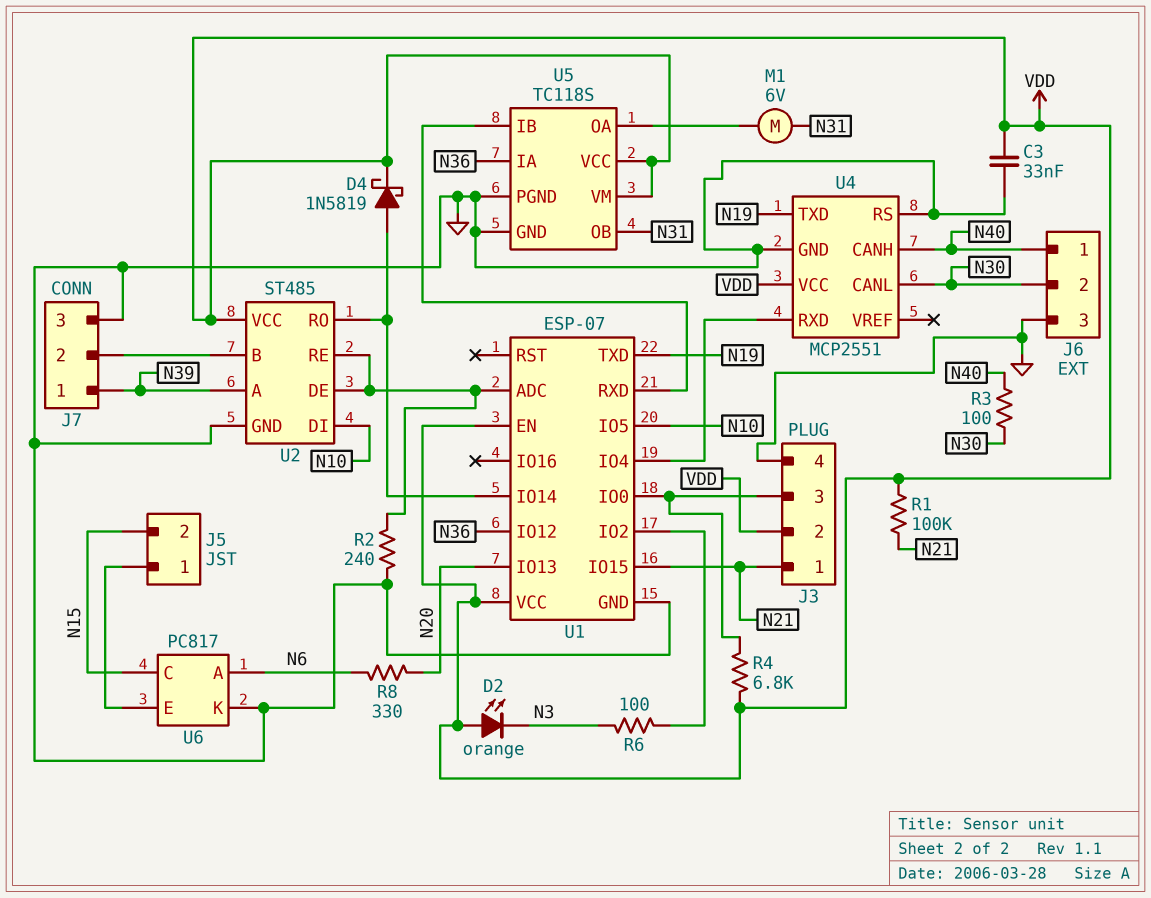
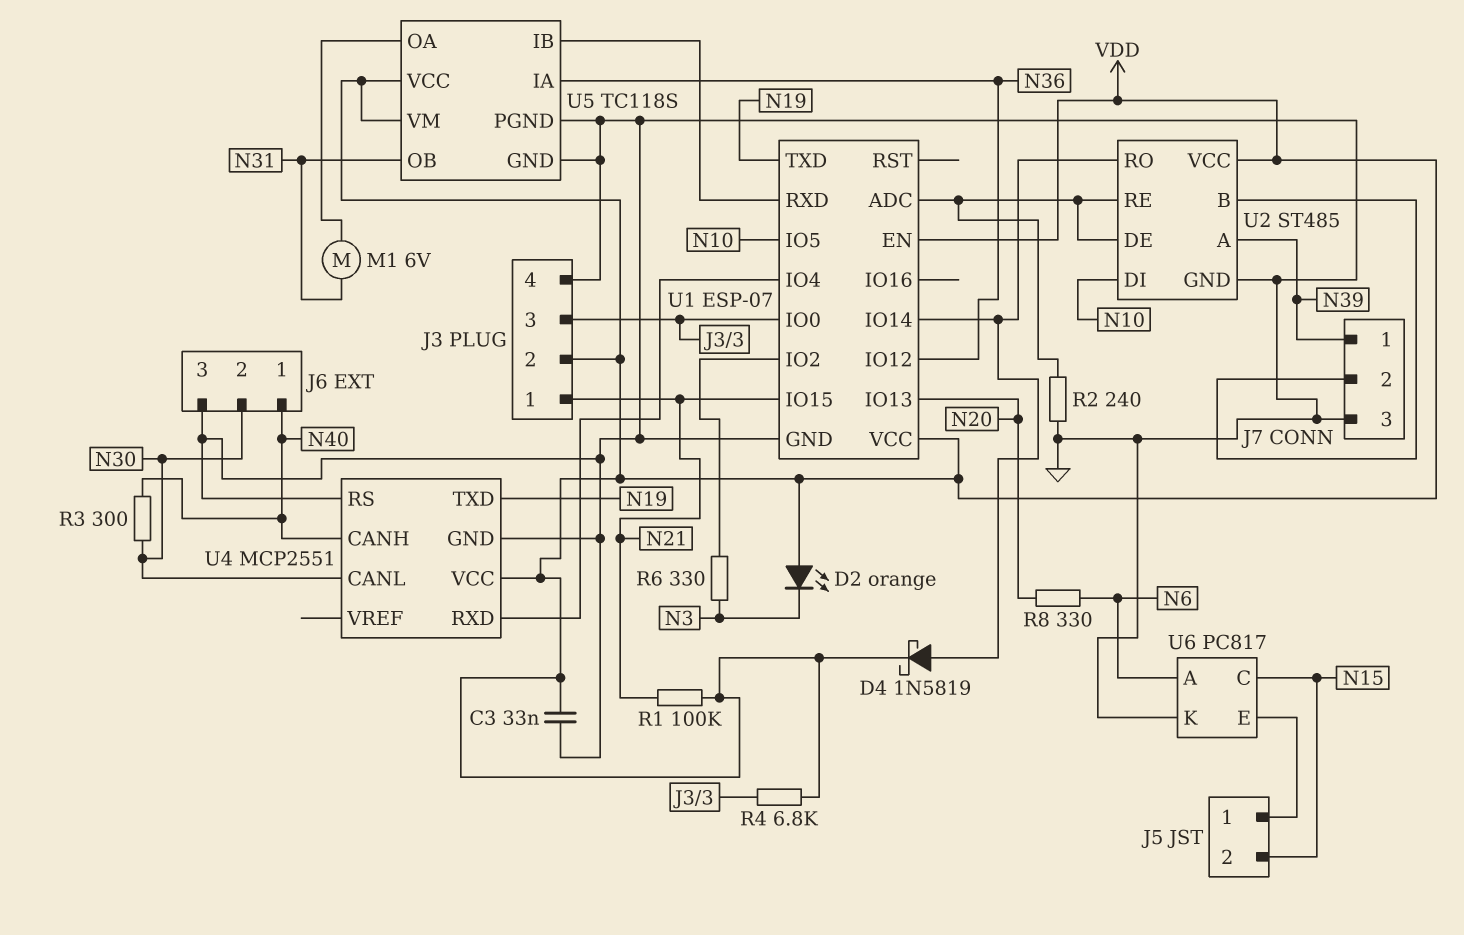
R3: 100 (N30, N40) -> 300 (N30, N40)
R6: 100 (N3, U1/IO2) -> 330 (N3, U1/IO2)

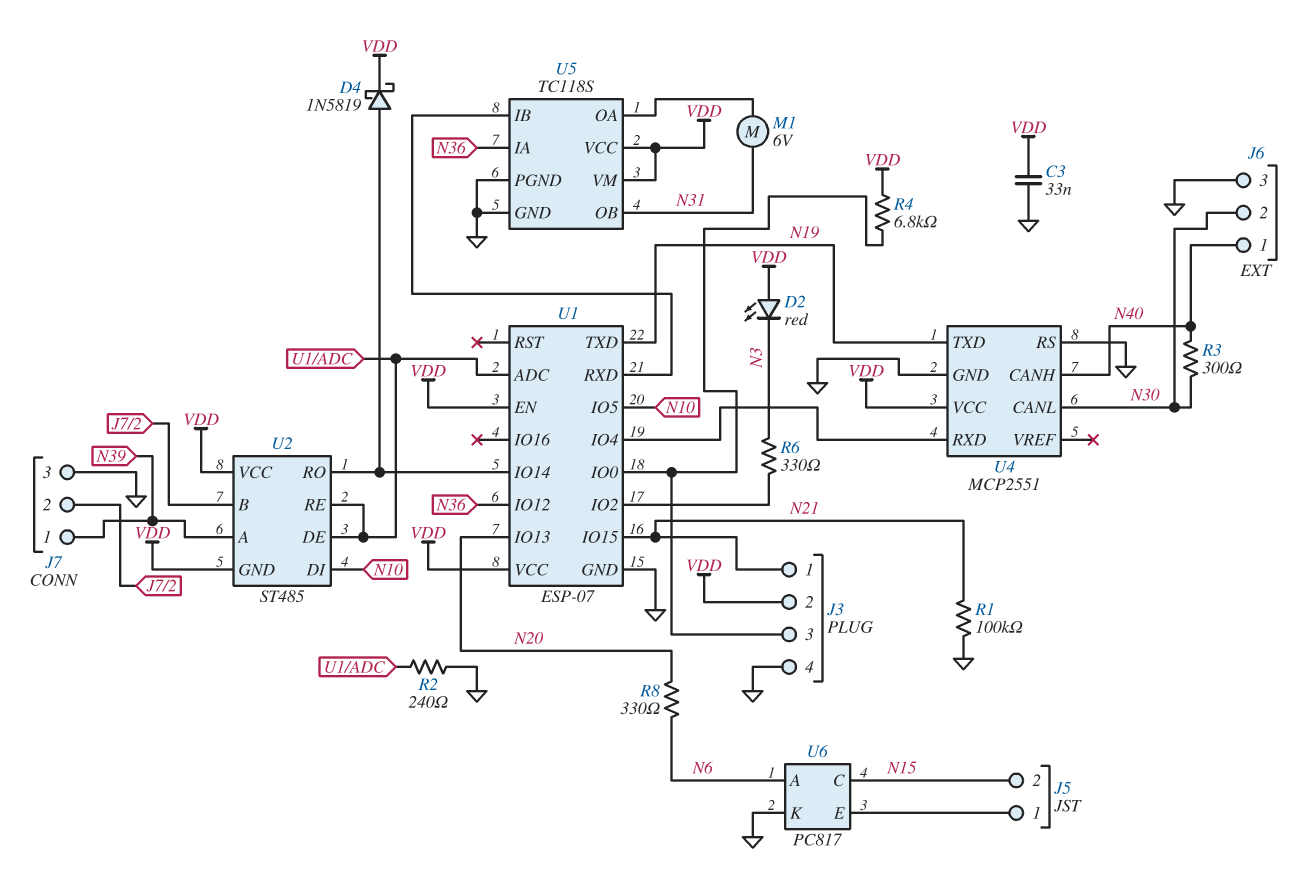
D2: LED orange (A VDD, K N3) -> LED red (A VDD, K N3)
R1: 100k (N21, VDD) -> 100k (GND, N21)
U2 pin GND: GND -> VDD

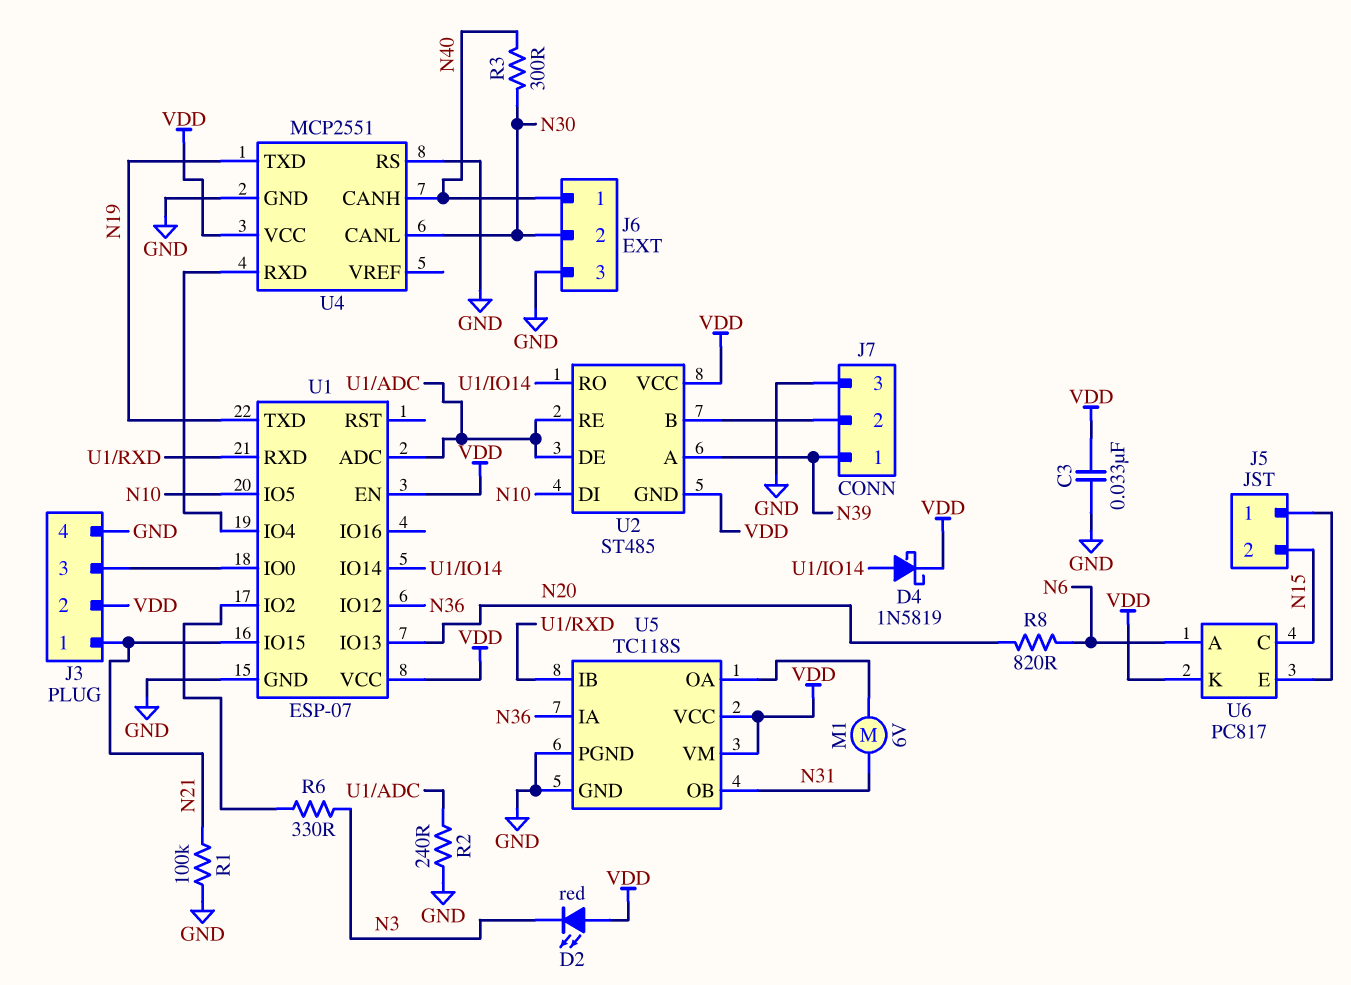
R4: 6.8k (J3/3, VDD) -> none
R8: 330 (N6, N20) -> 820 (N6, N20)
U6 pin K: GND -> VDD

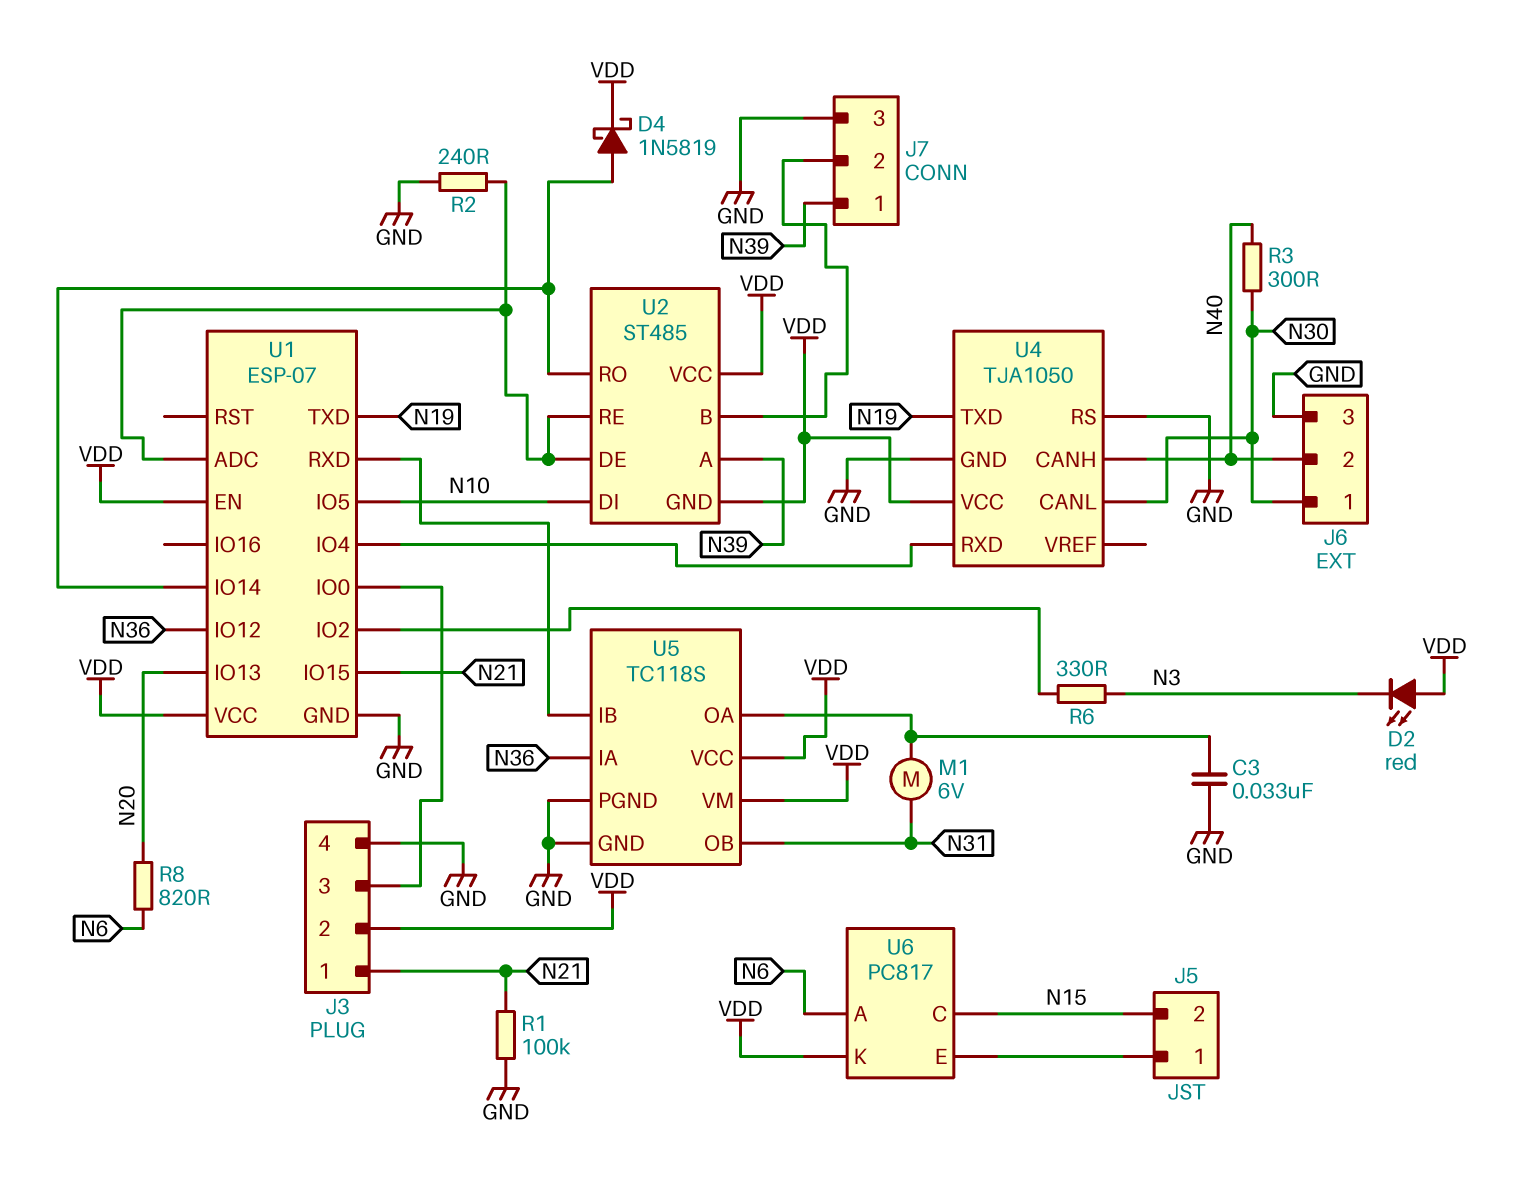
C3: 33nF (GND, VDD) -> 33nF (GND, U5/OA)
J6 pin 1: N40 -> N30
J6 pin 2: N30 -> N40
U4: MCP2551 -> TJA1050

